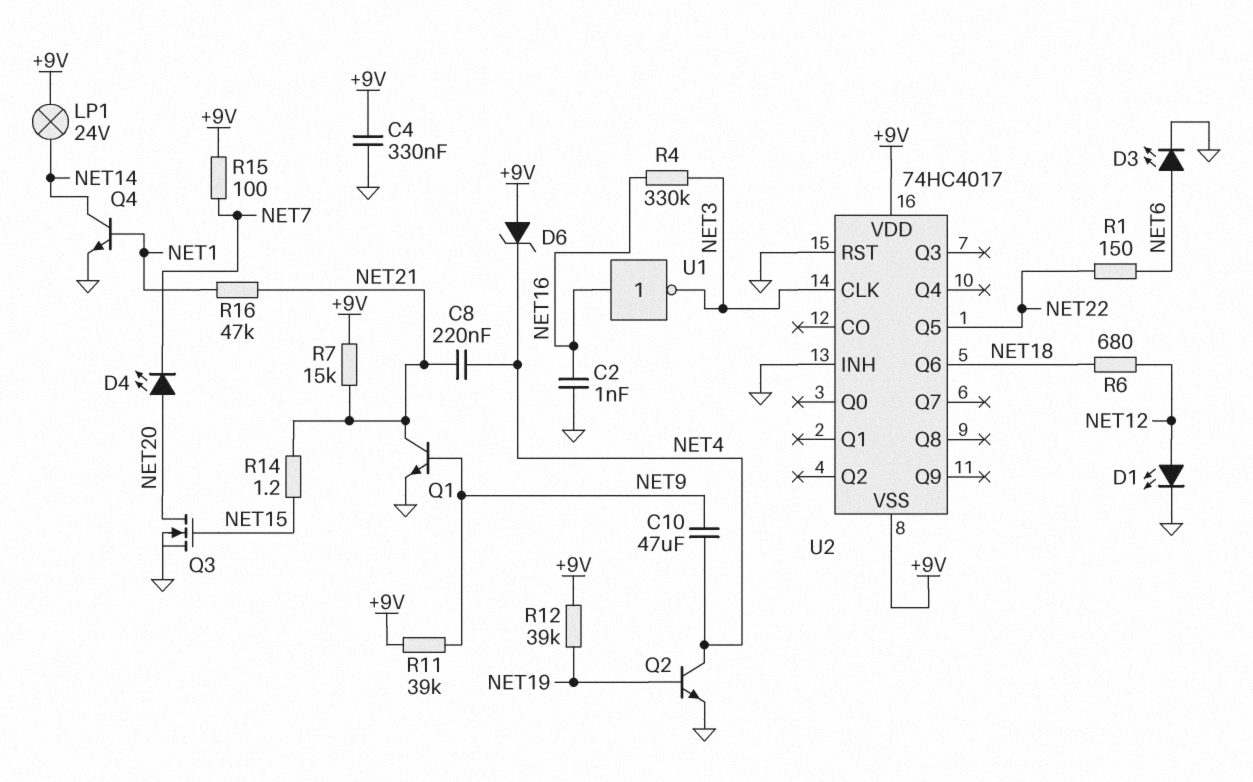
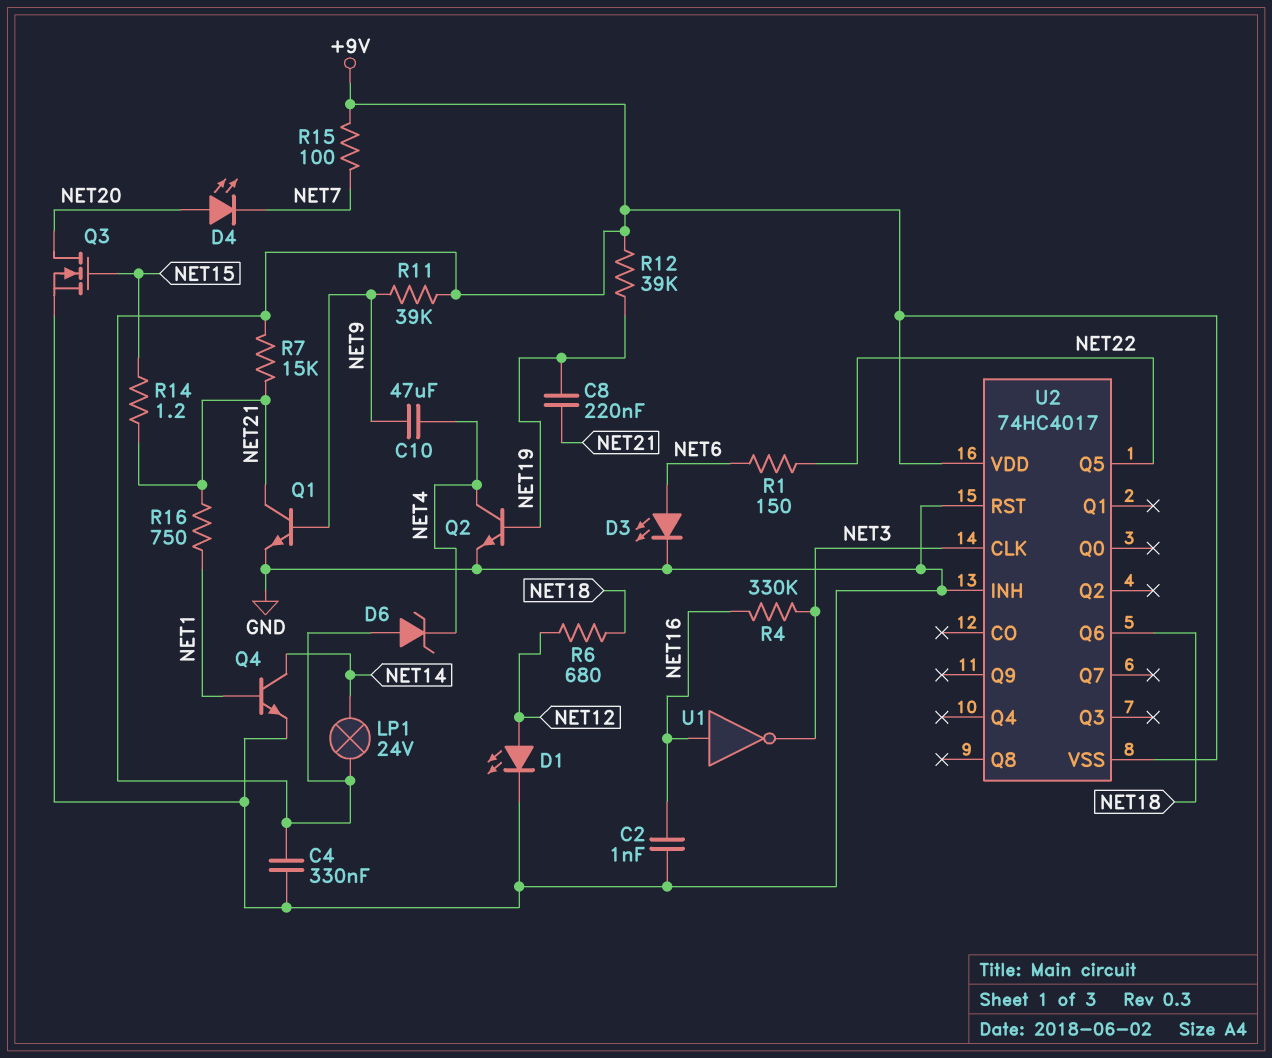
C8: 220nF (NET4, NET21) -> 220nF (NET19, NET21)
R16: 47k (NET1, NET21) -> 750 (NET1, NET21)

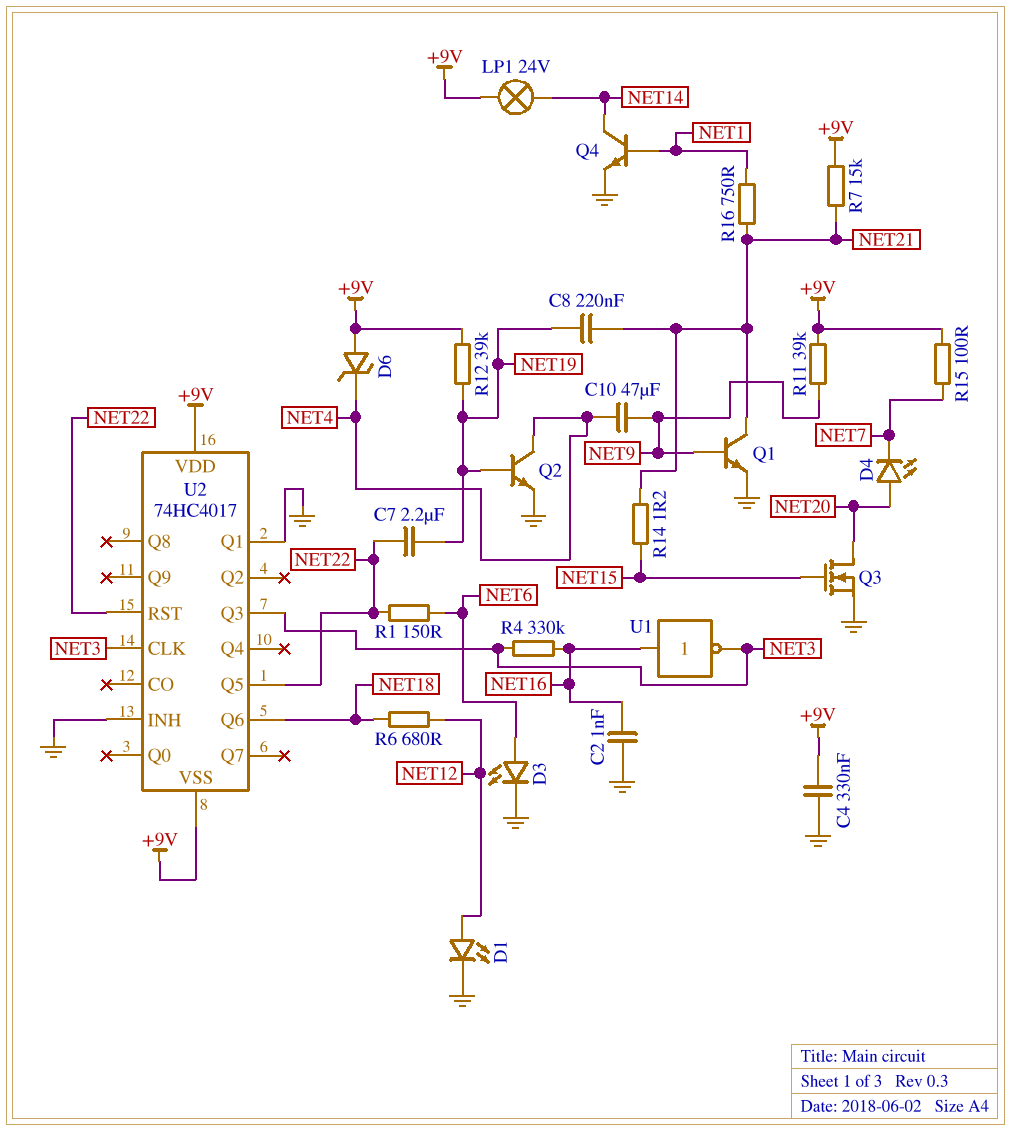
C7: none -> 2.2uF (NET19, NET22)
U2 pin Q1: none -> GND
U2 pin Q3: none -> NET3
U2 pin RST: GND -> NET22

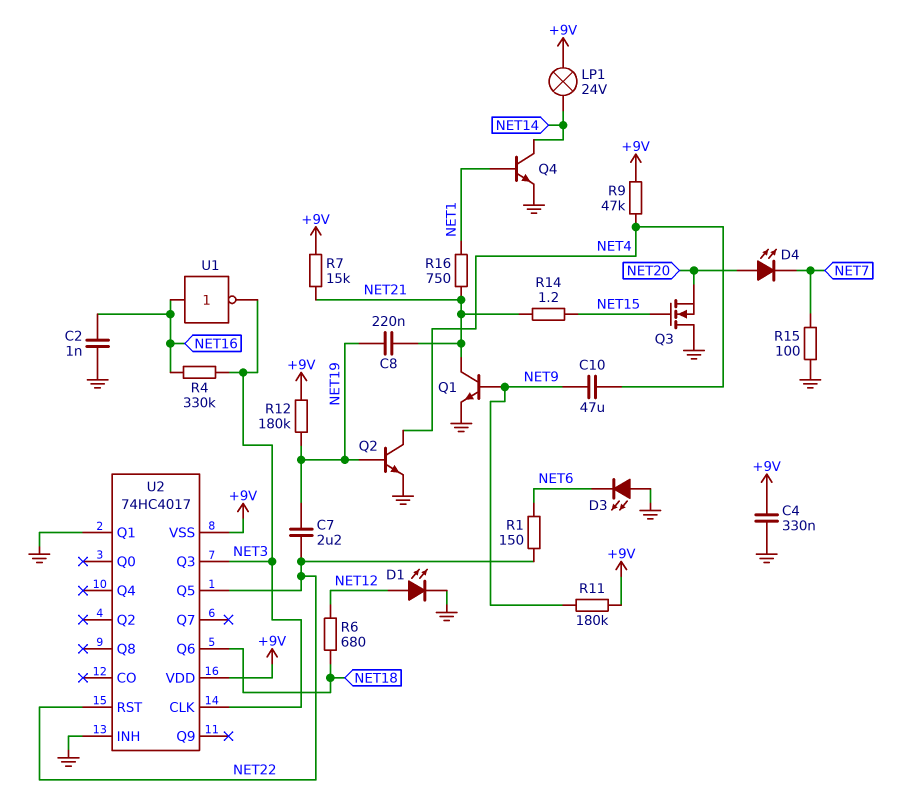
D3: LED (A NET6, K GND) -> LED (A GND, K NET6)
D6: zener (A +9V, K NET4) -> none
Q3: NMOS (G NET15, D NET20, S GND) -> NMOS (G NET15, D GND, S NET20)
R9: none -> 47k (+9V, NET4)
R11: 39k (+9V, NET9) -> 180k (+9V, NET9)
R12: 39k (+9V, NET19) -> 180k (+9V, NET19)
R15: 100 (+9V, NET7) -> 100 (GND, NET7)

